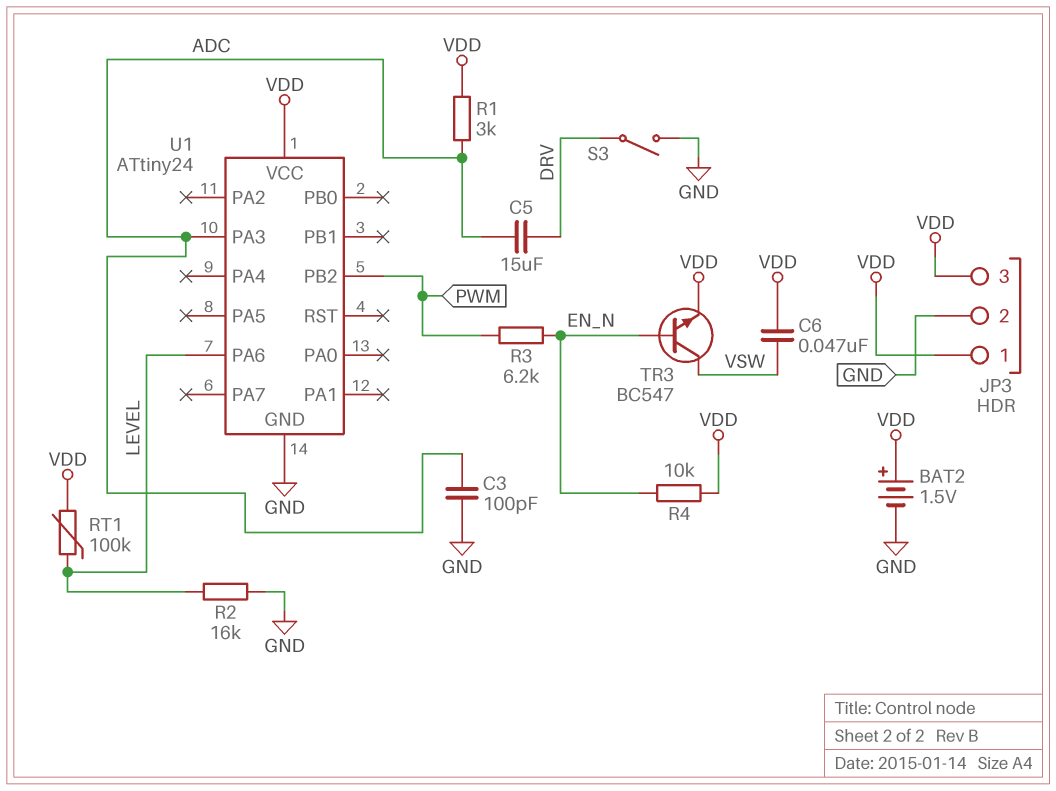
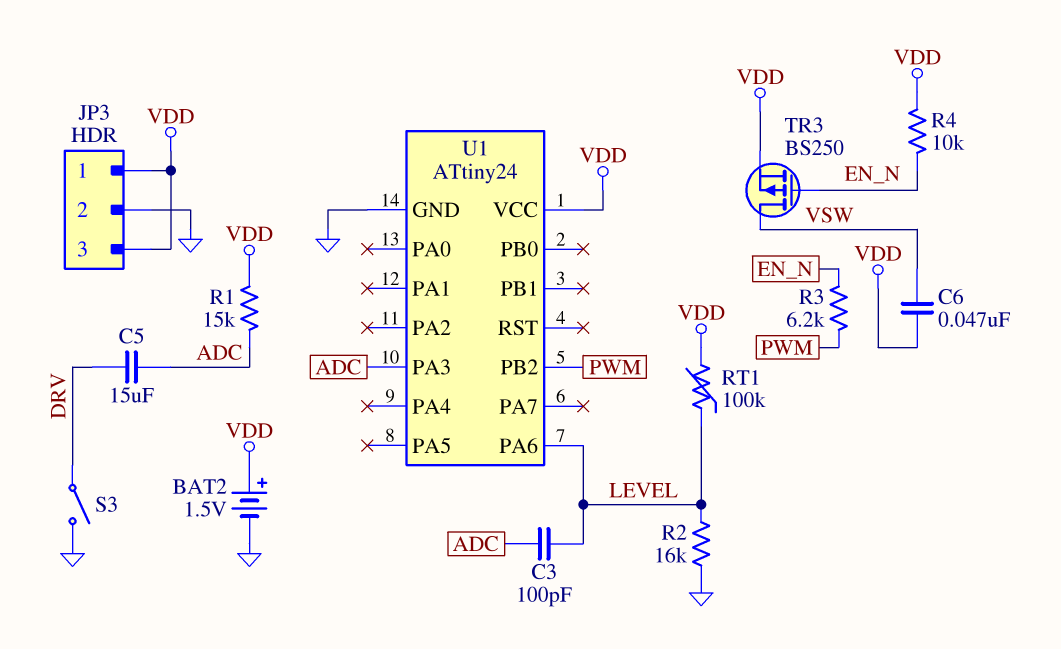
C3: 100pF (ADC, GND) -> 100pF (ADC, LEVEL)
R1: 3k (ADC, VDD) -> 15k (ADC, VDD)
TR3: NPN BC547 (B EN_N, C VSW, E VDD) -> PMOS BS250 (G EN_N, D VSW, S VDD)

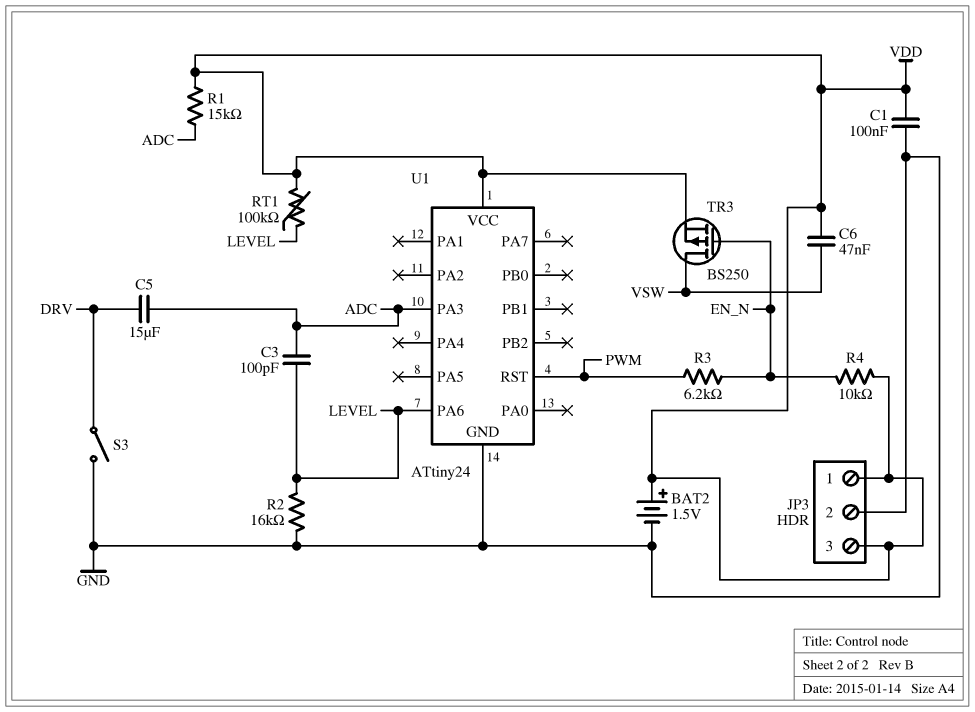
C1: none -> 100nF (GND, VDD)
U1 pin PB2: PWM -> none
U1 pin RST: none -> PWM

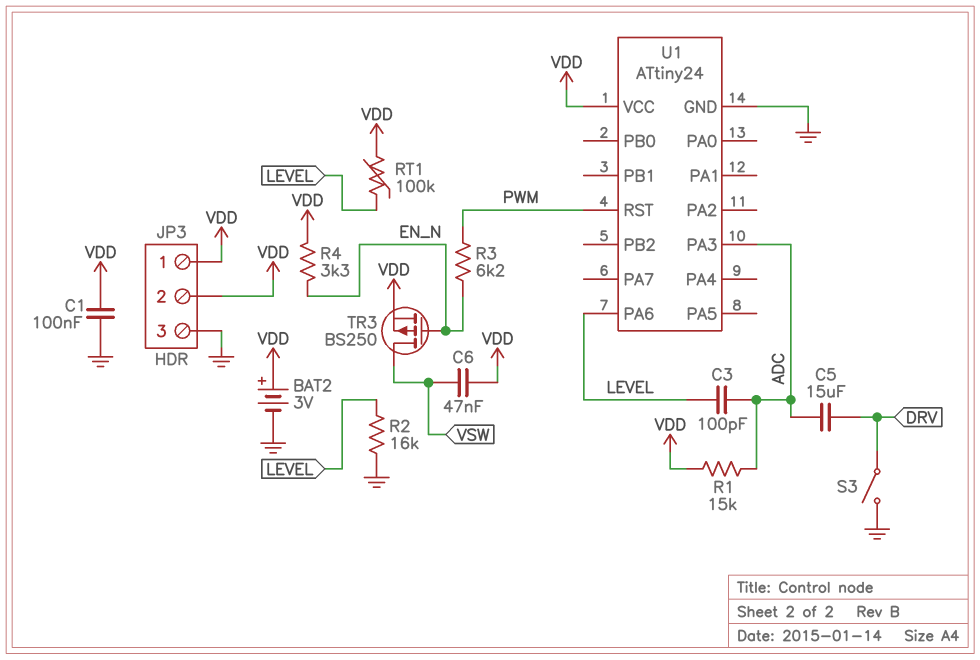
BAT2: 1.5V (plus VDD, minus GND) -> 3V (plus VDD, minus GND)
JP3 pin 2: GND -> VDD
JP3 pin 3: VDD -> GND
R4: 10k (EN_N, VDD) -> 3.3k (EN_N, VDD)

